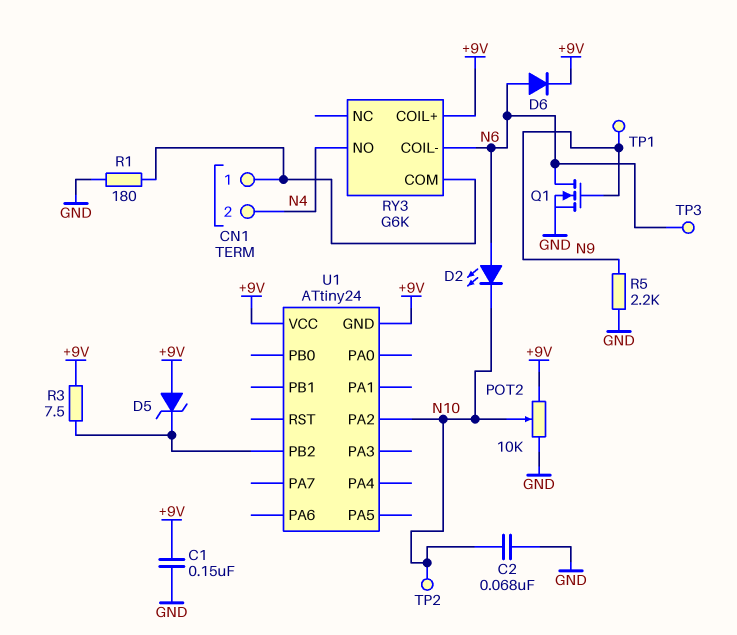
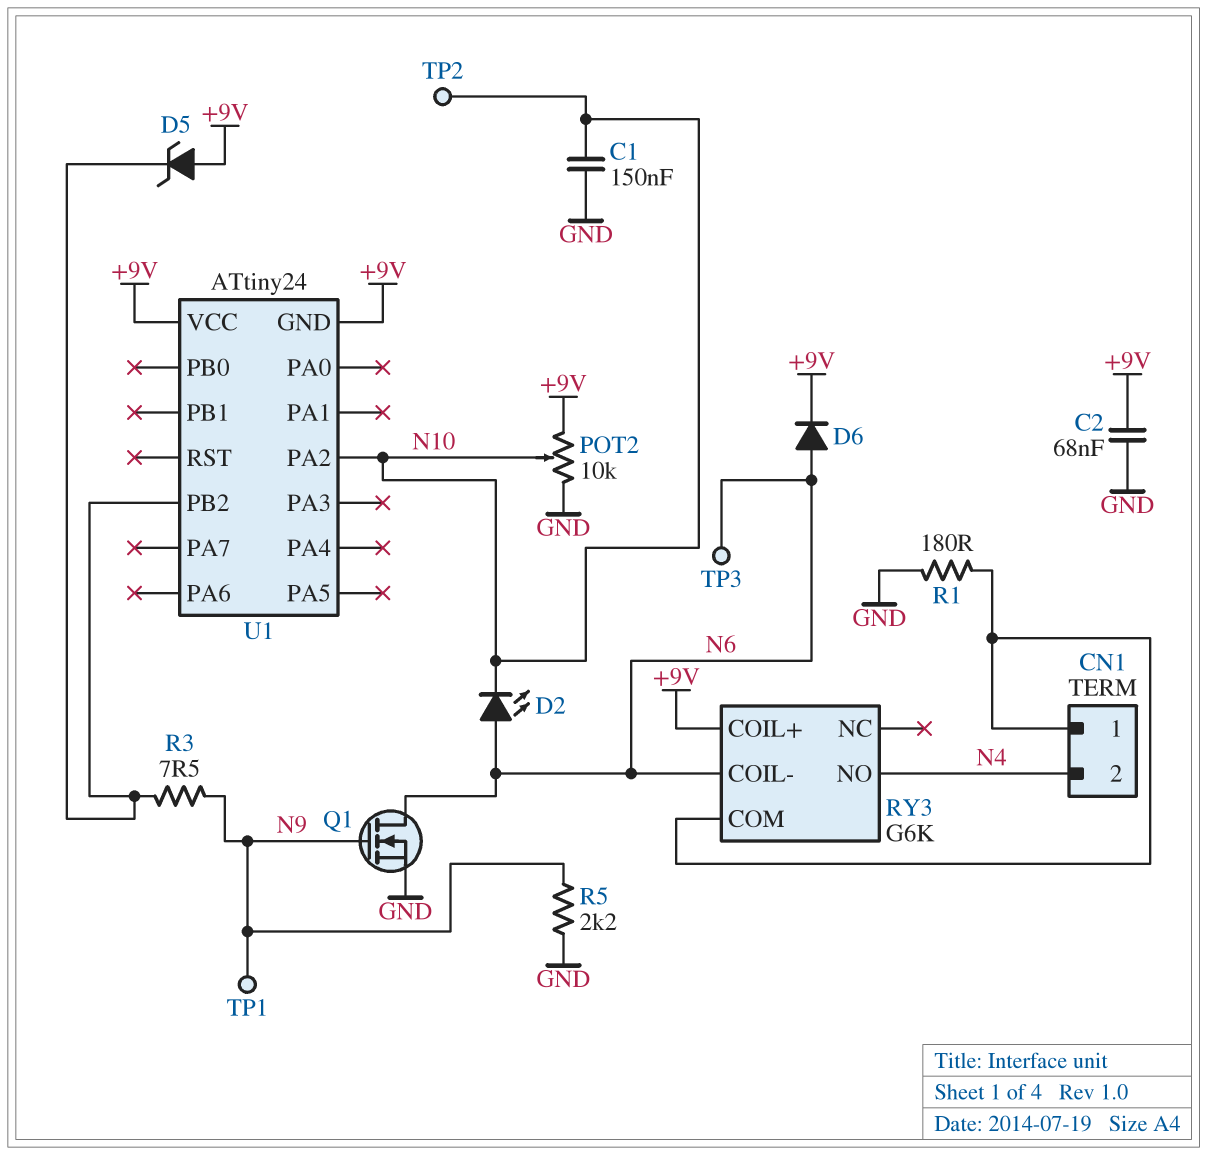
C1: 150nF (+9V, GND) -> 150nF (GND, N10)
C2: 68nF (GND, N10) -> 68nF (+9V, GND)
R3: 7.5 (+9V, U1/PB2) -> 7.5 (N9, U1/PB2)

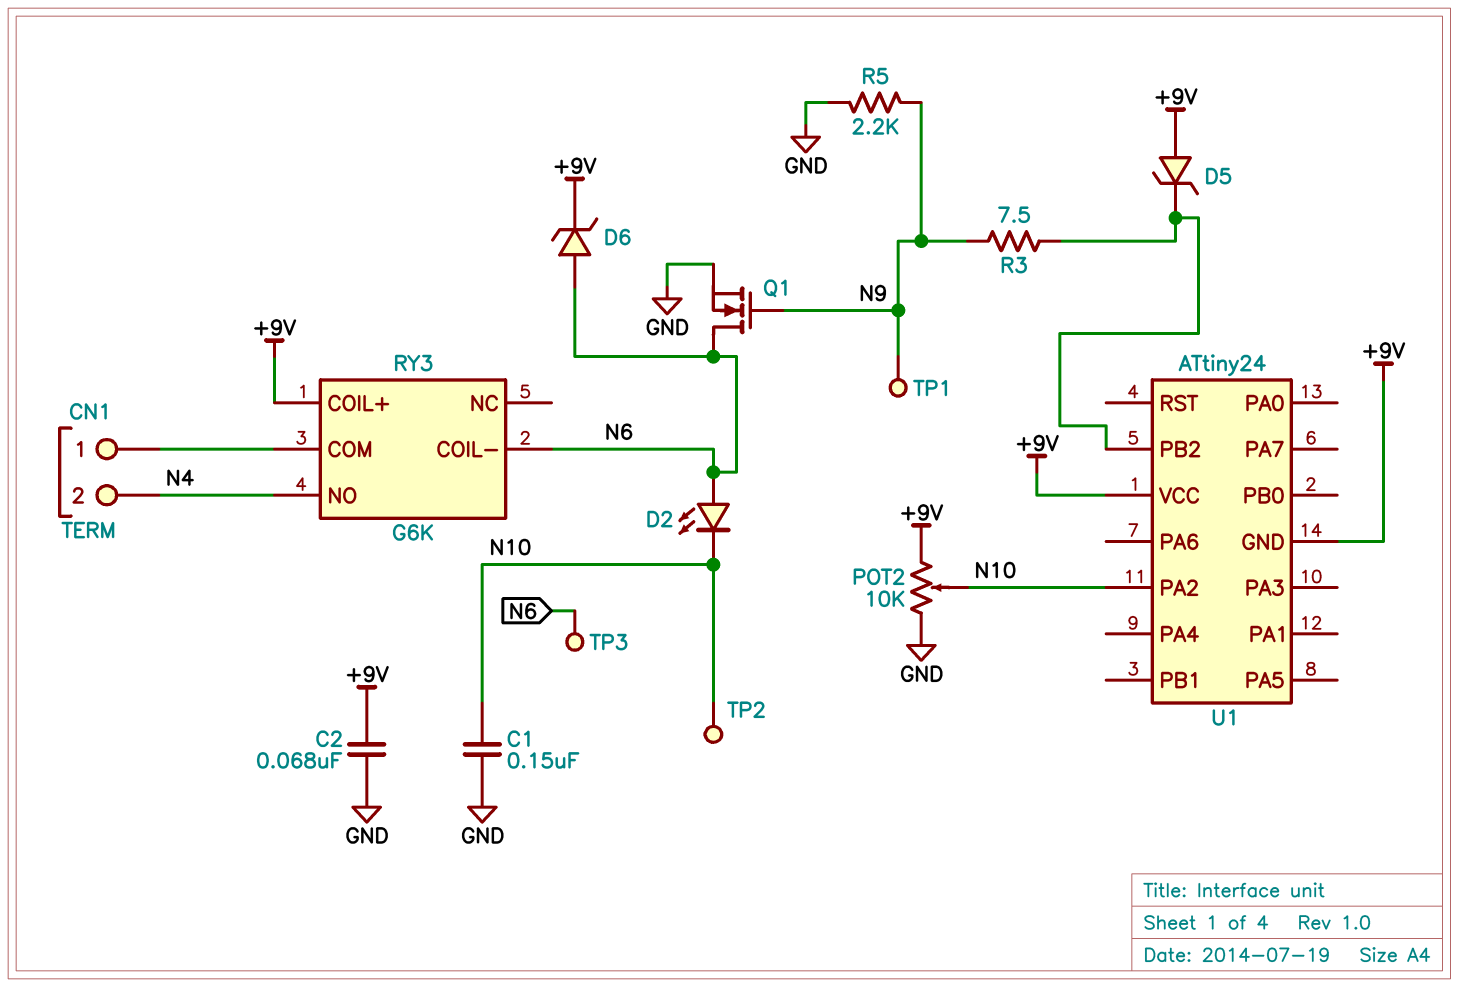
D6: diode (A N6, K +9V) -> zener (A N6, K +9V)
R1: 180 (CN1/1, GND) -> none

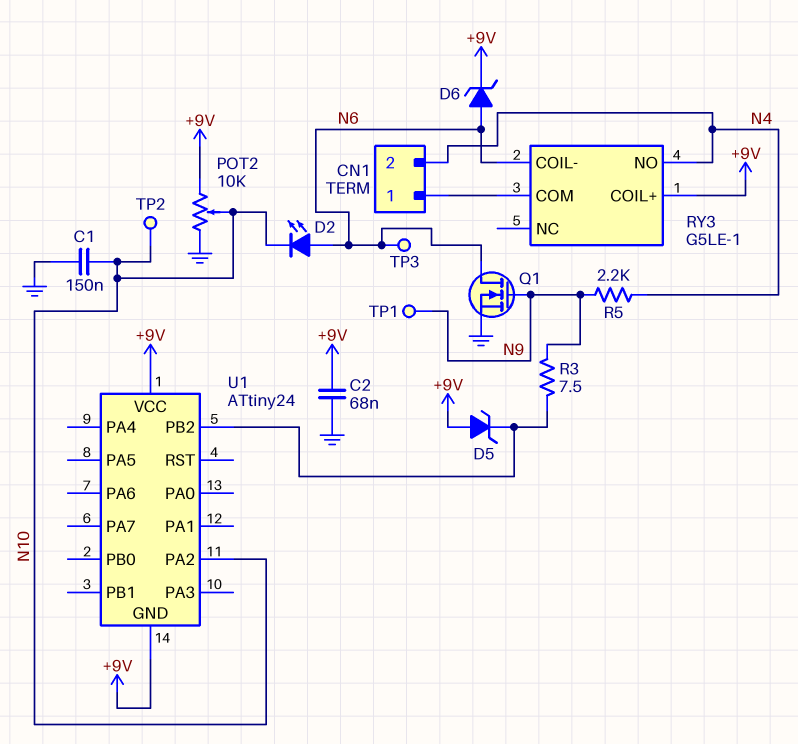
R5: 2.2k (GND, N9) -> 2.2k (N4, N9)
RY3: G6K -> G5LE-1

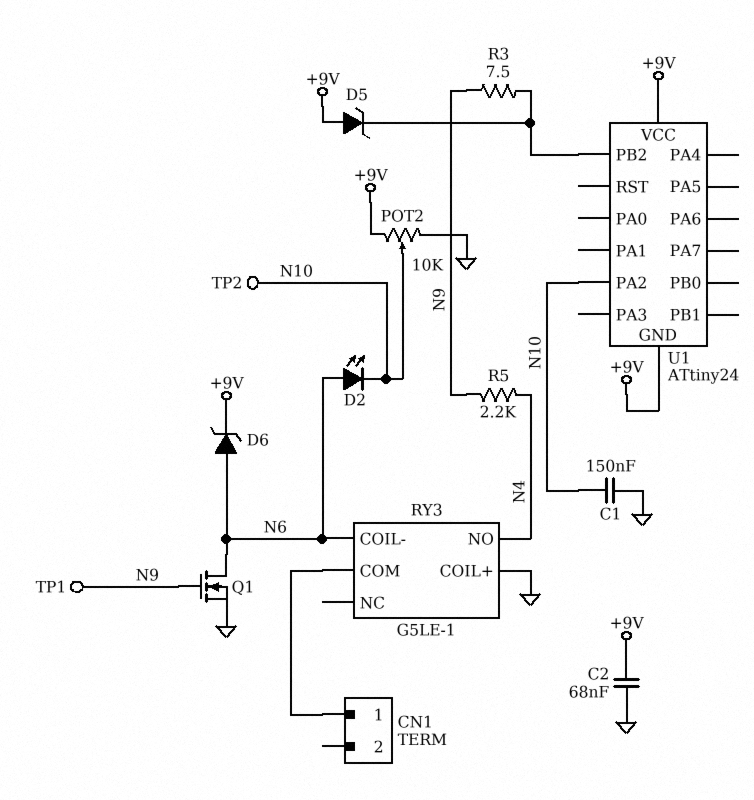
CN1 pin 2: N4 -> none
RY3 pin COIL+: +9V -> GND
TP3: test point (N6) -> none

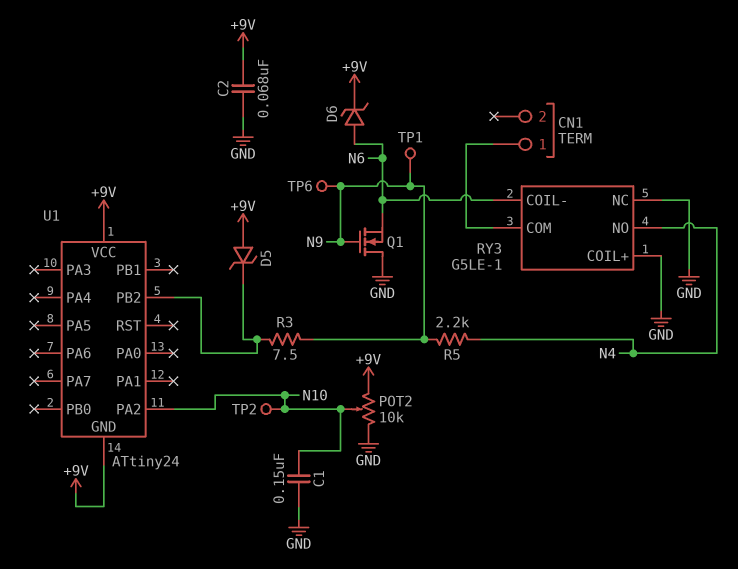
D2: LED (A N6, K N10) -> none
Q1: NMOS (G N9, D N6, S GND) -> NMOS (G N9, D GND, S N6)
RY3 pin NC: none -> GND
TP6: none -> test point (N9)

